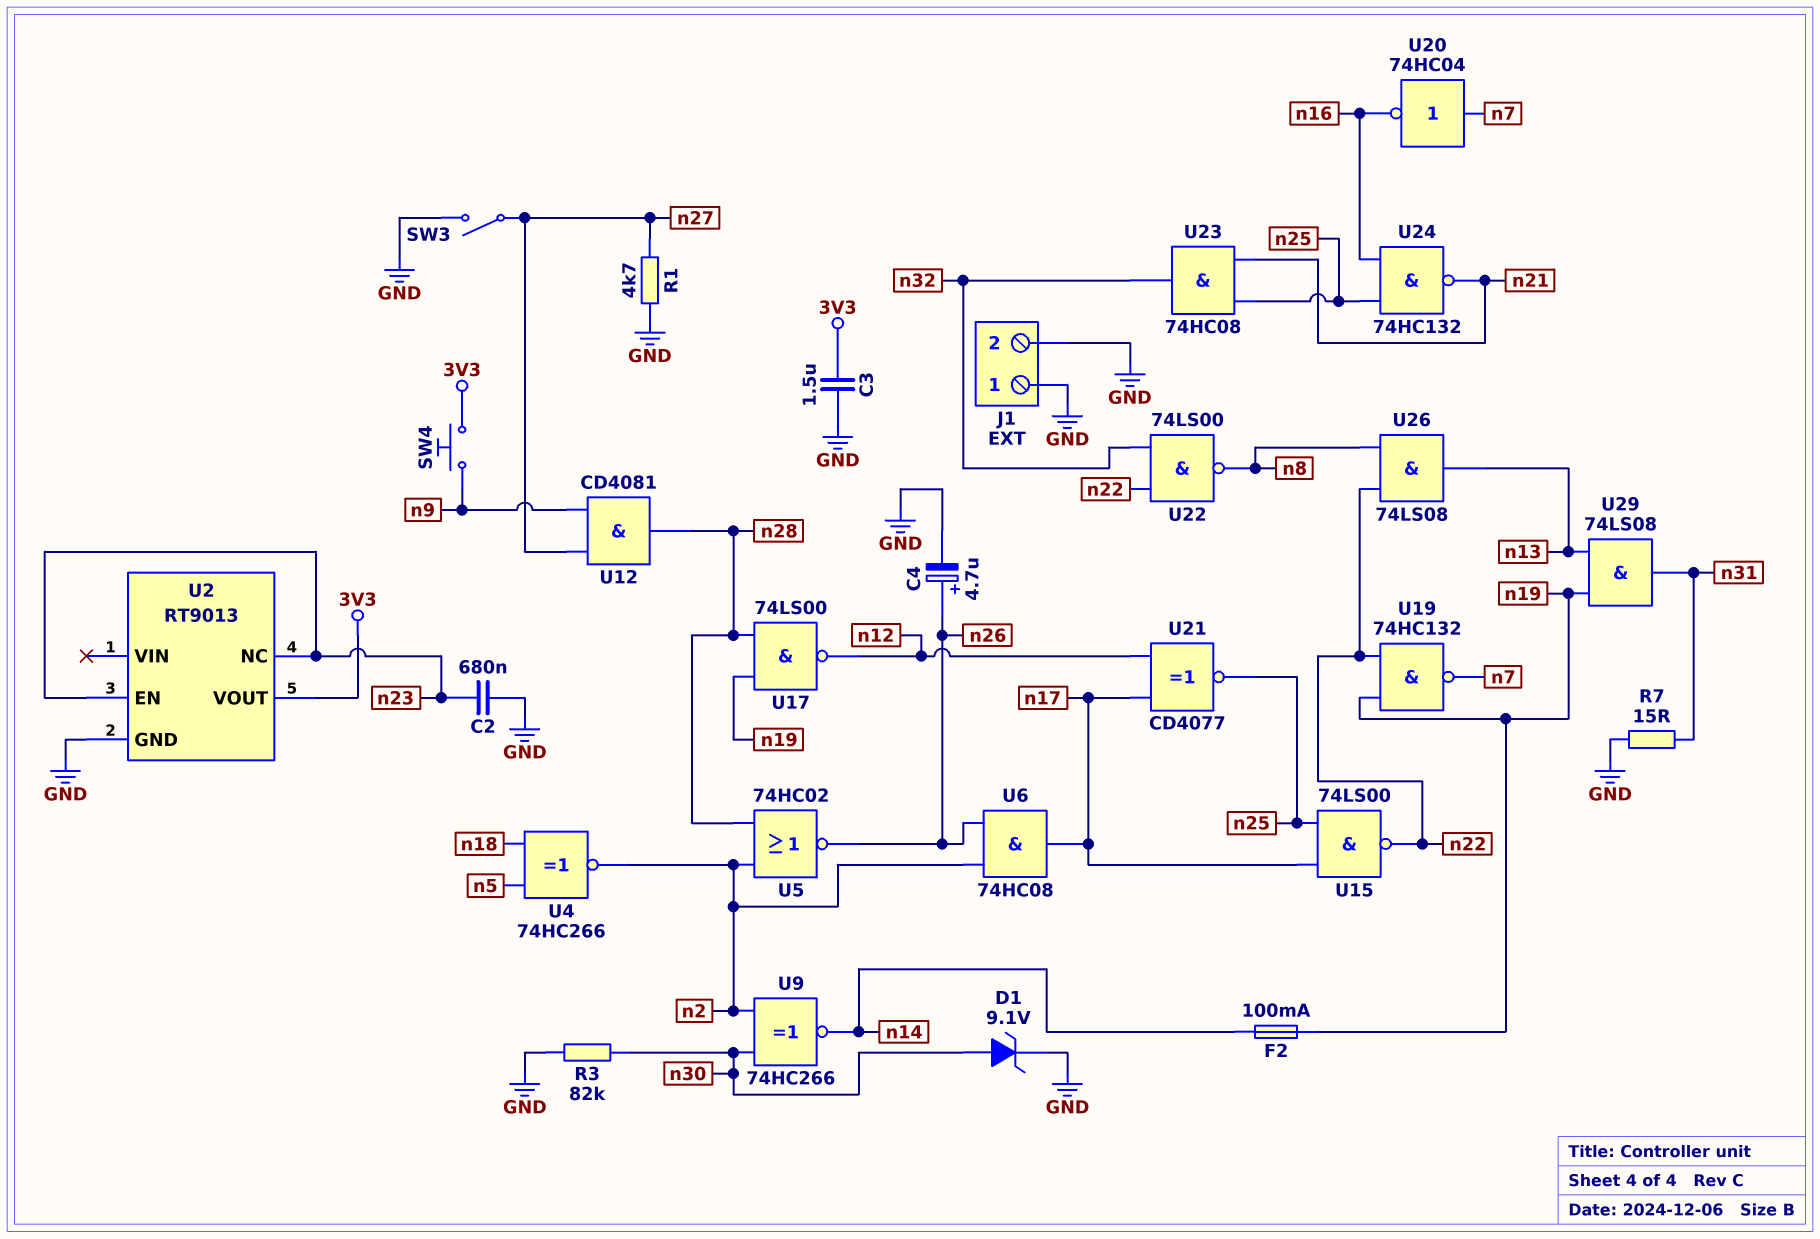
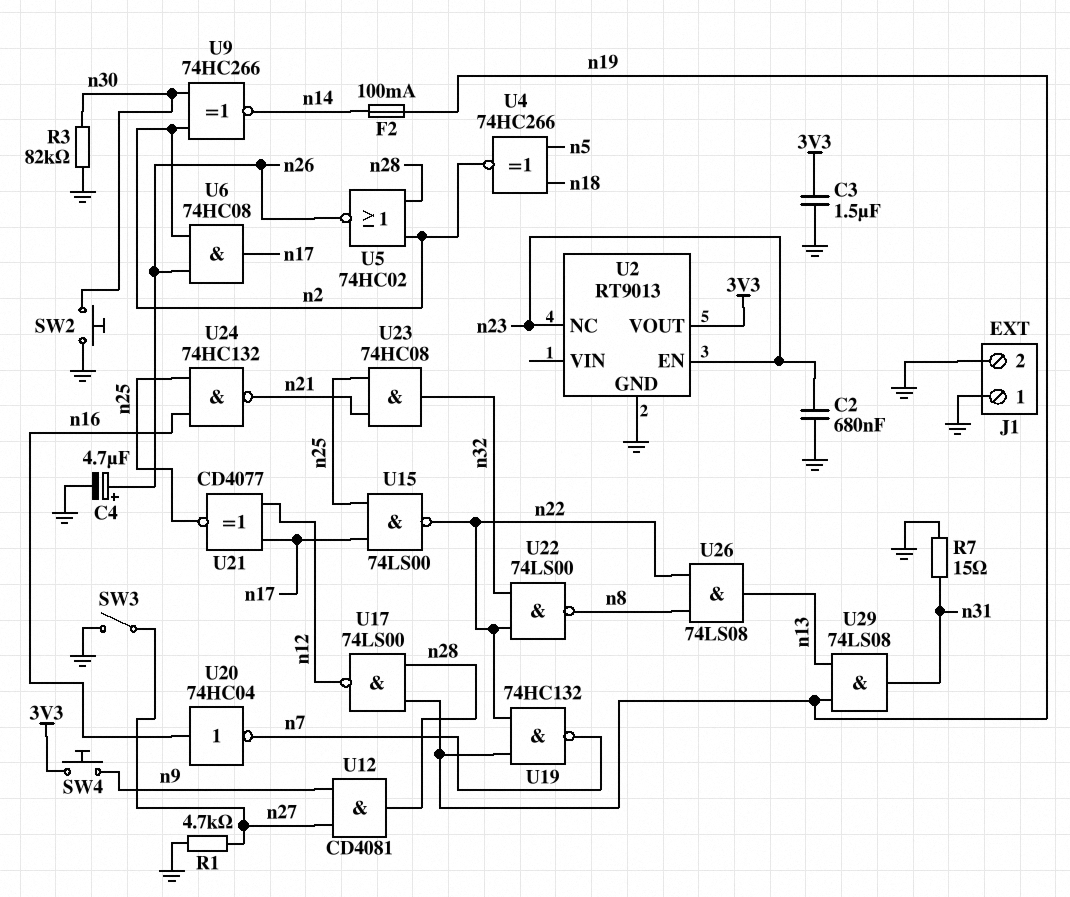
D1: zener 9.1V (A n30, K GND) -> none
SW2: none -> button (GND, n30)
U20: NOT 74HC04 (in n7, out n16) -> NOT 74HC04 (in n16, out n7)

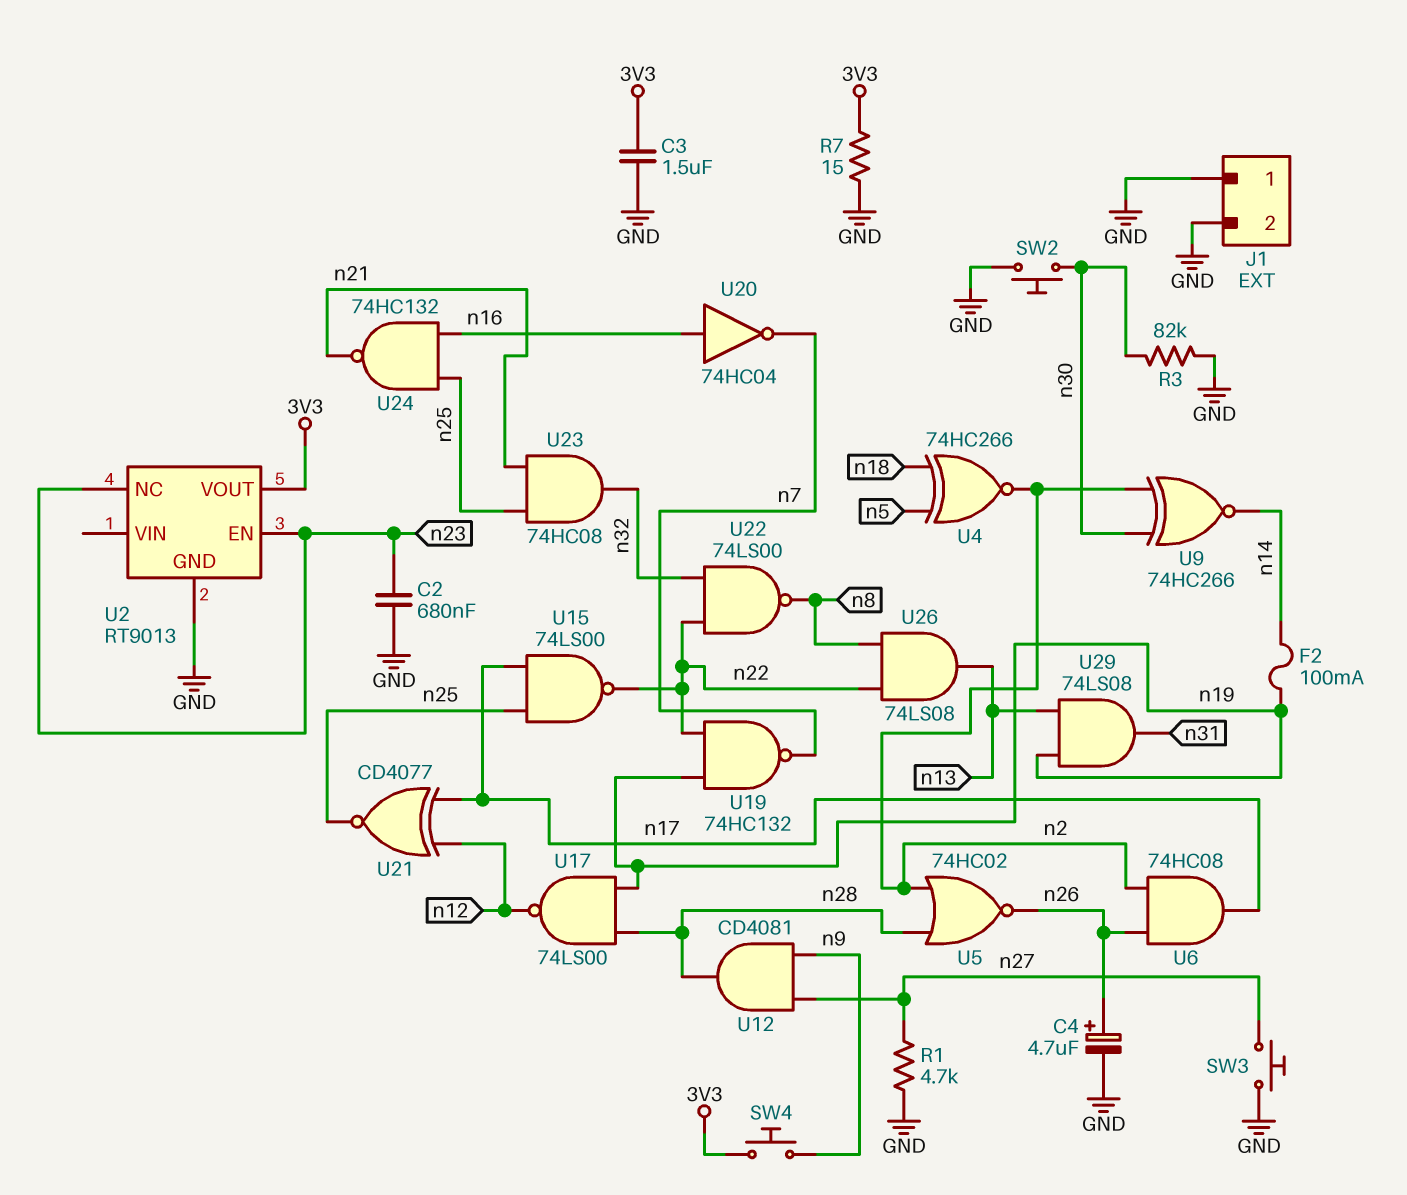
R7: 15 (GND, n31) -> 15 (3V3, GND)
SW3: switch (GND, n27) -> button (GND, n27)

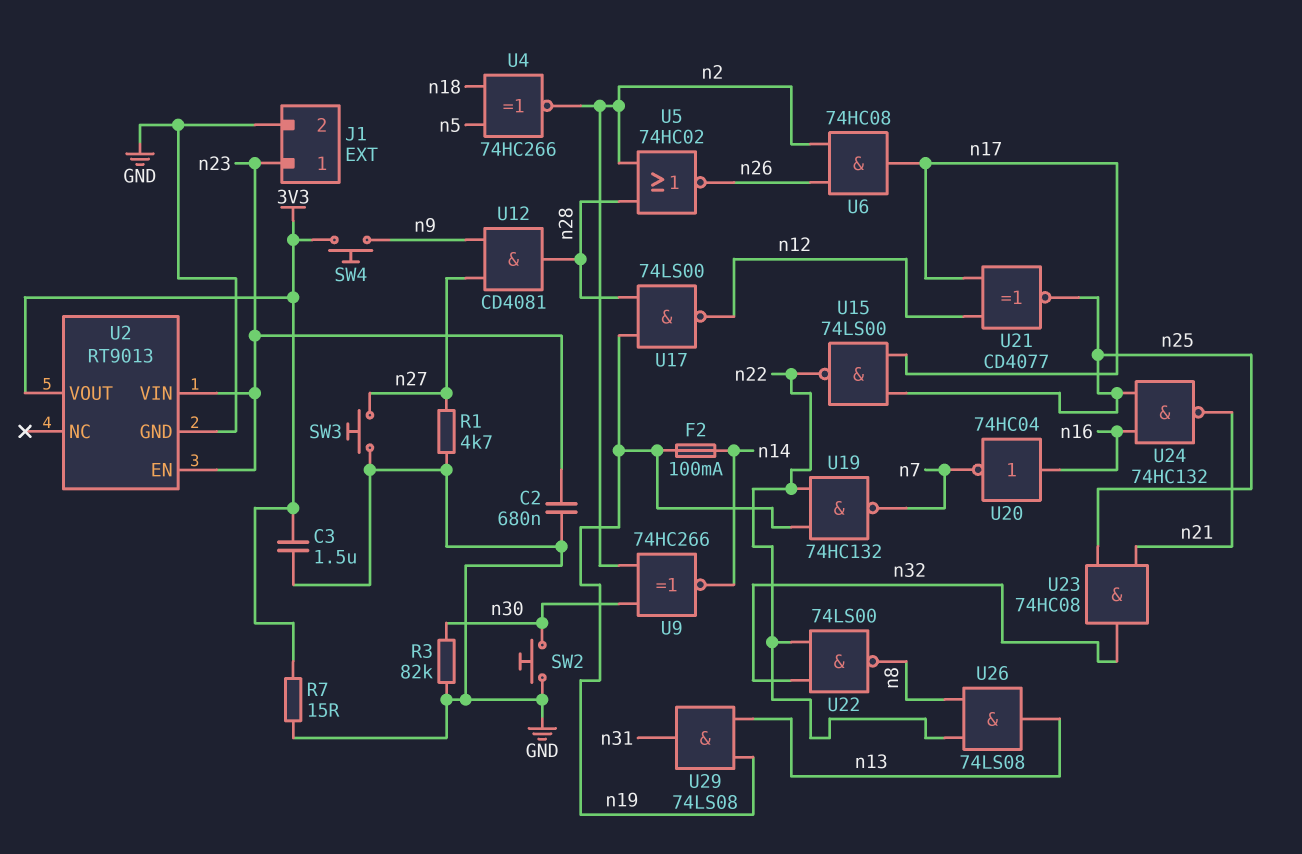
C4: 4.7uF (plus n26, minus GND) -> none
J1 pin 1: GND -> n23
U2 pin NC: n23 -> none
U2 pin VIN: none -> n23

